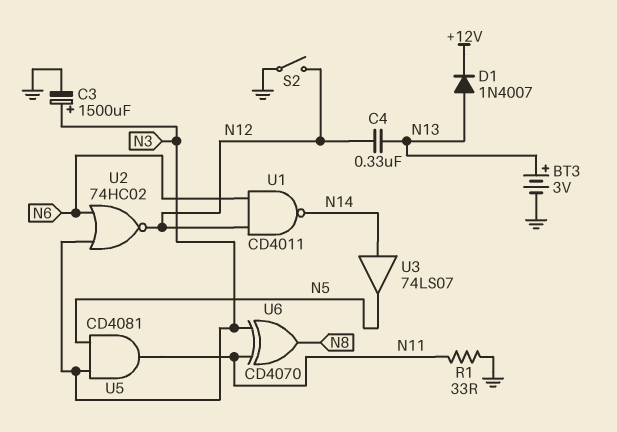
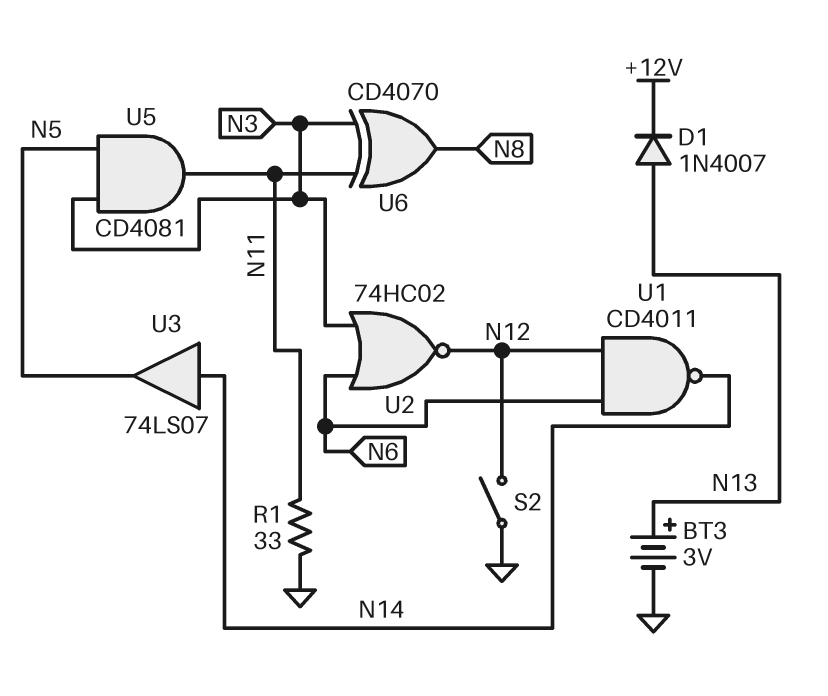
C3: 1500uF (plus N3, minus GND) -> none
C4: 330nF (N12, N13) -> none

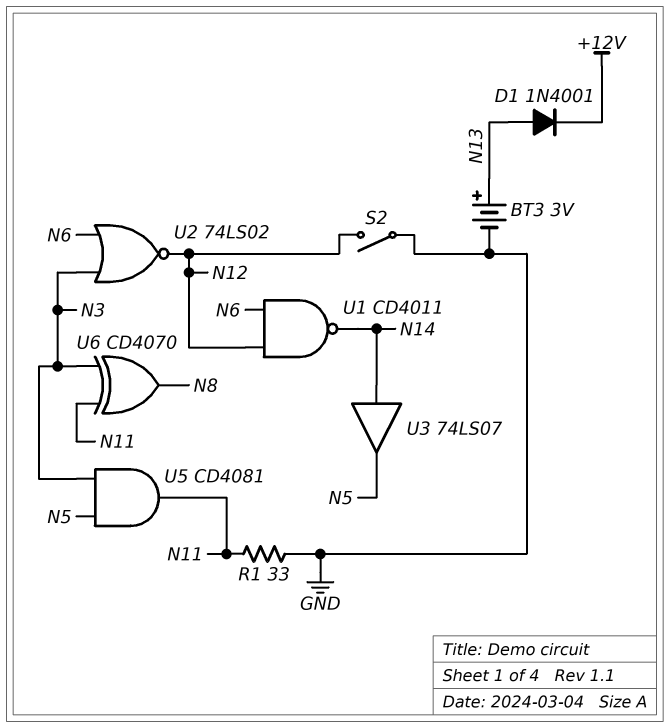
D1: diode 1N4007 (A N13, K +12V) -> diode 1N4001 (A N13, K +12V)
U2: NOR 74HC02 (in N3, in N6, out N12) -> NOR 74LS02 (in N3, in N6, out N12)

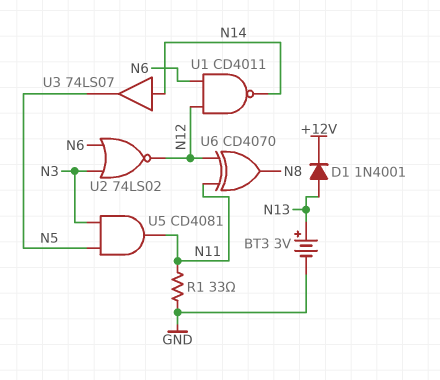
S2: switch (GND, N12) -> none
U6: XOR CD4070 (in N3, in N11, out N8) -> XOR CD4070 (in N11, in N12, out N8)

